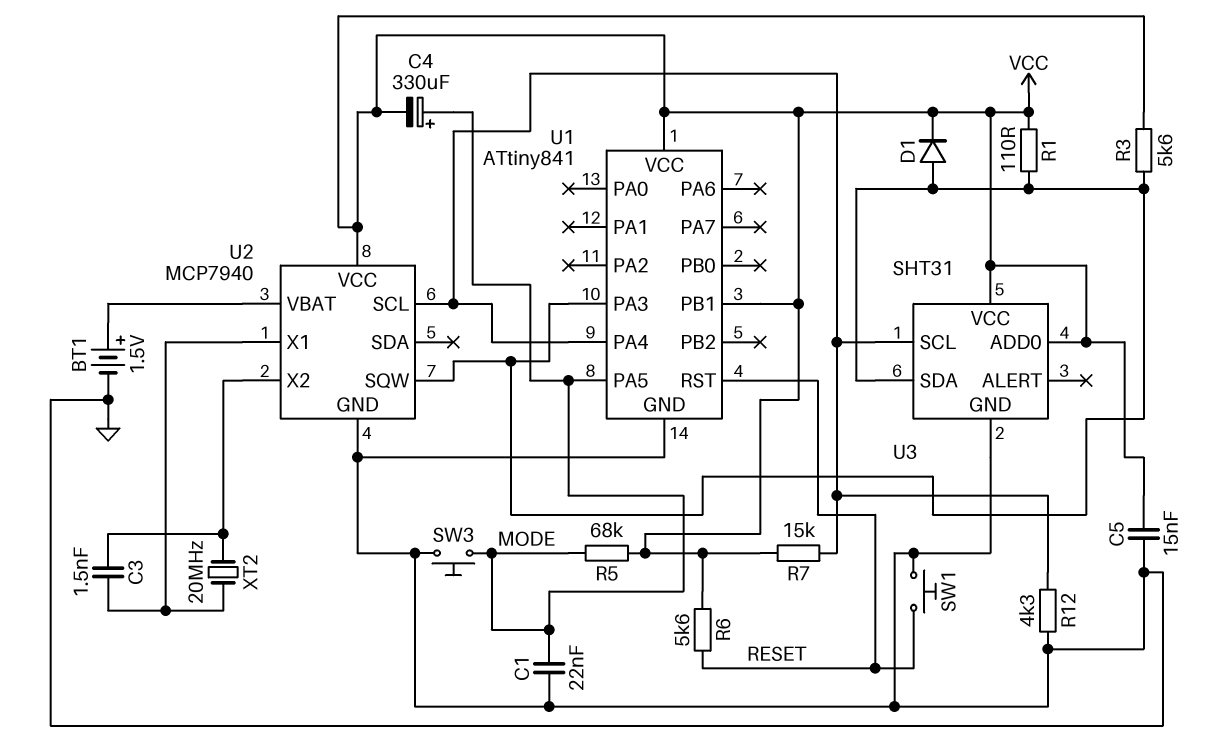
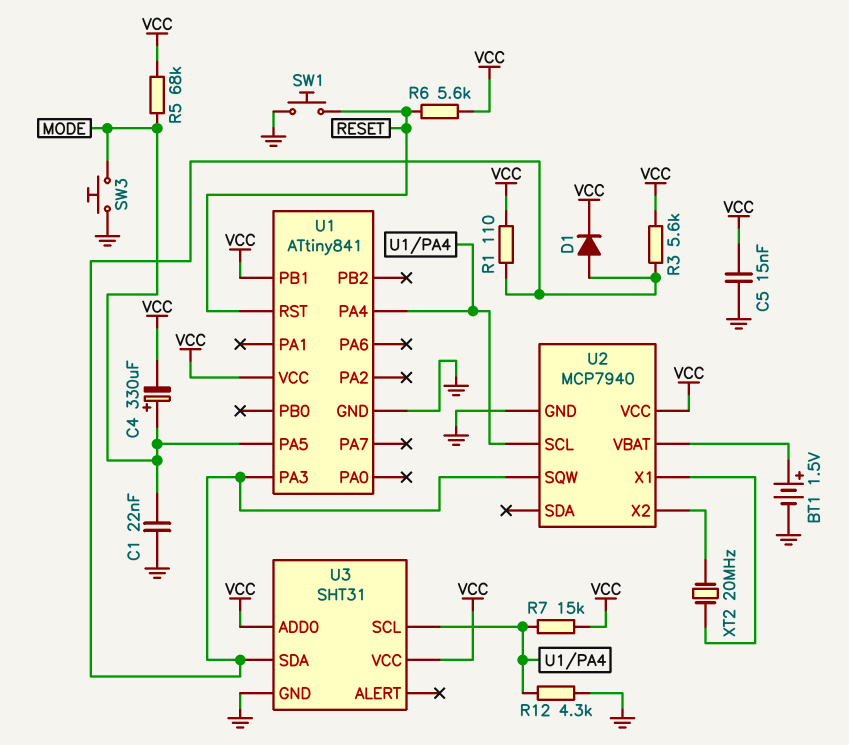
C3: 1.5nF (U2/X1, U2/X2) -> none

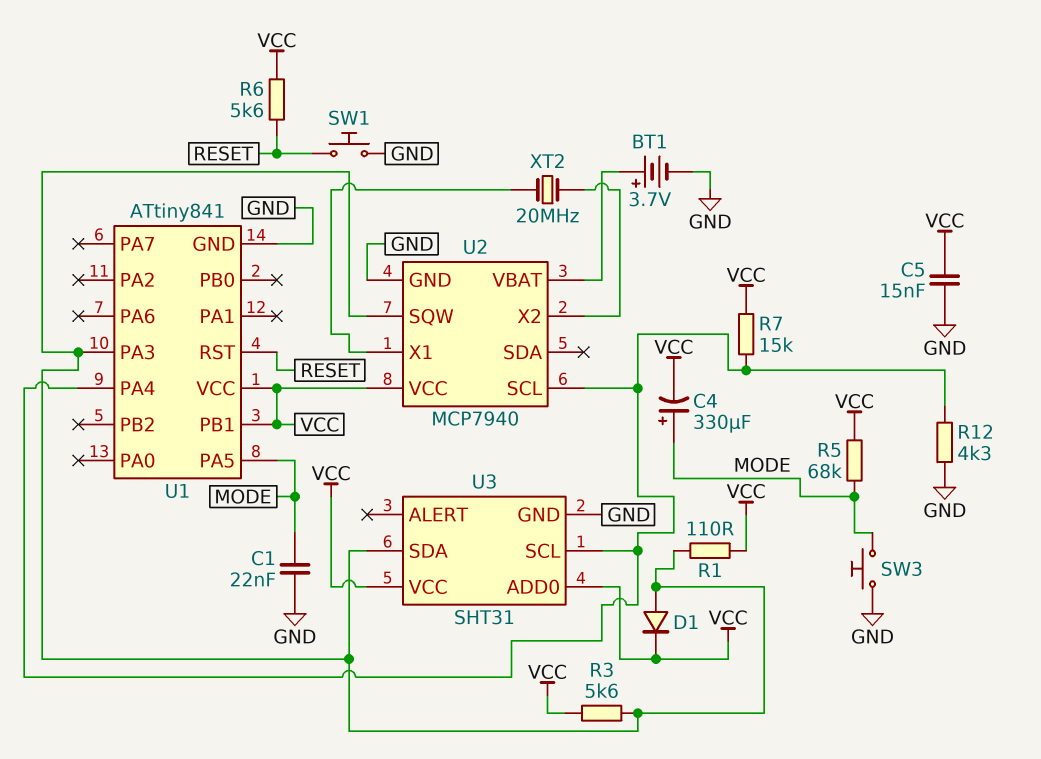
BT1: 1.5V (plus U2/VBAT, minus GND) -> 3.7V (plus U2/VBAT, minus GND)

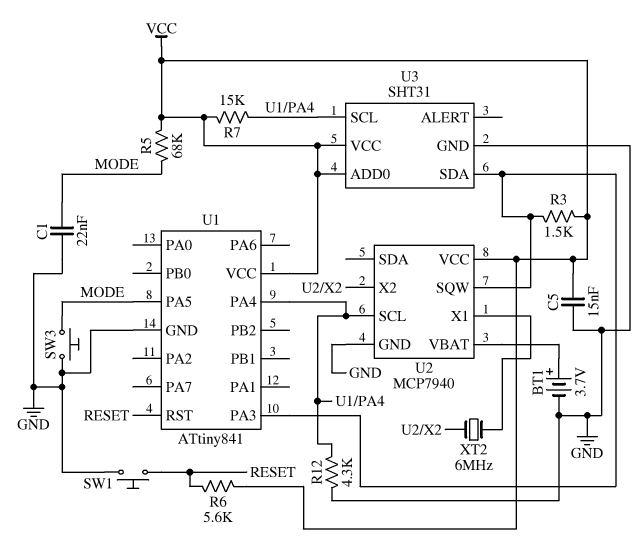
C4: 330uF (plus MODE, minus VCC) -> none
D1: diode (A U1/PA3, K VCC) -> none
R1: 110 (U1/PA3, VCC) -> none
R3: 5.6k (U1/PA3, VCC) -> 1.5k (U1/PA3, VCC)
U1 pin PB1: VCC -> none
XT2: 20MHz (U2/X1, U2/X2) -> 6MHz (U2/X1, U2/X2)

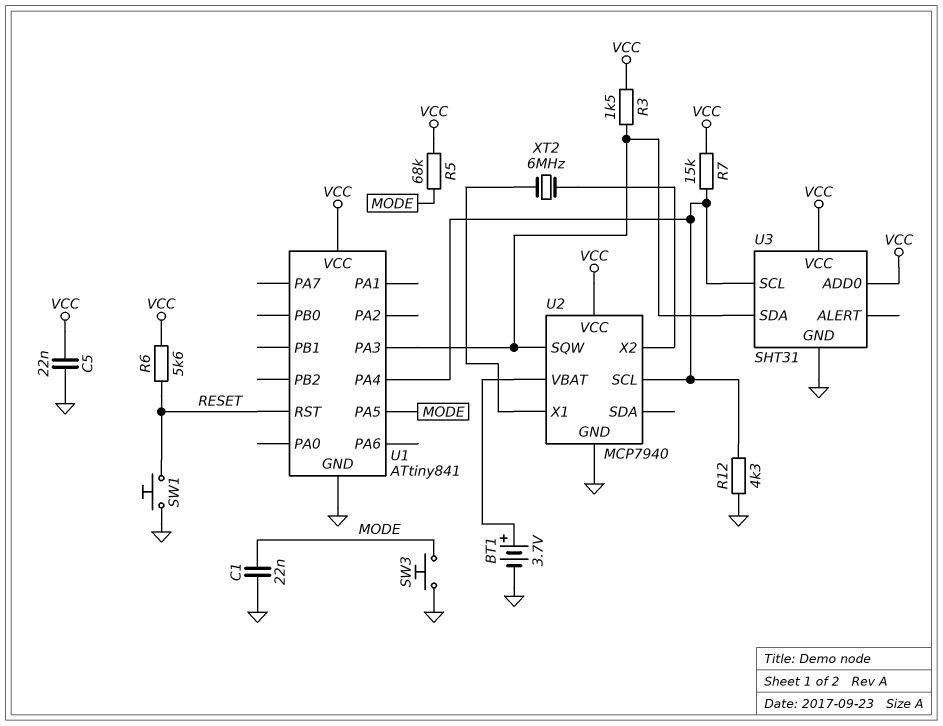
C5: 15nF (GND, VCC) -> 22nF (GND, VCC)

